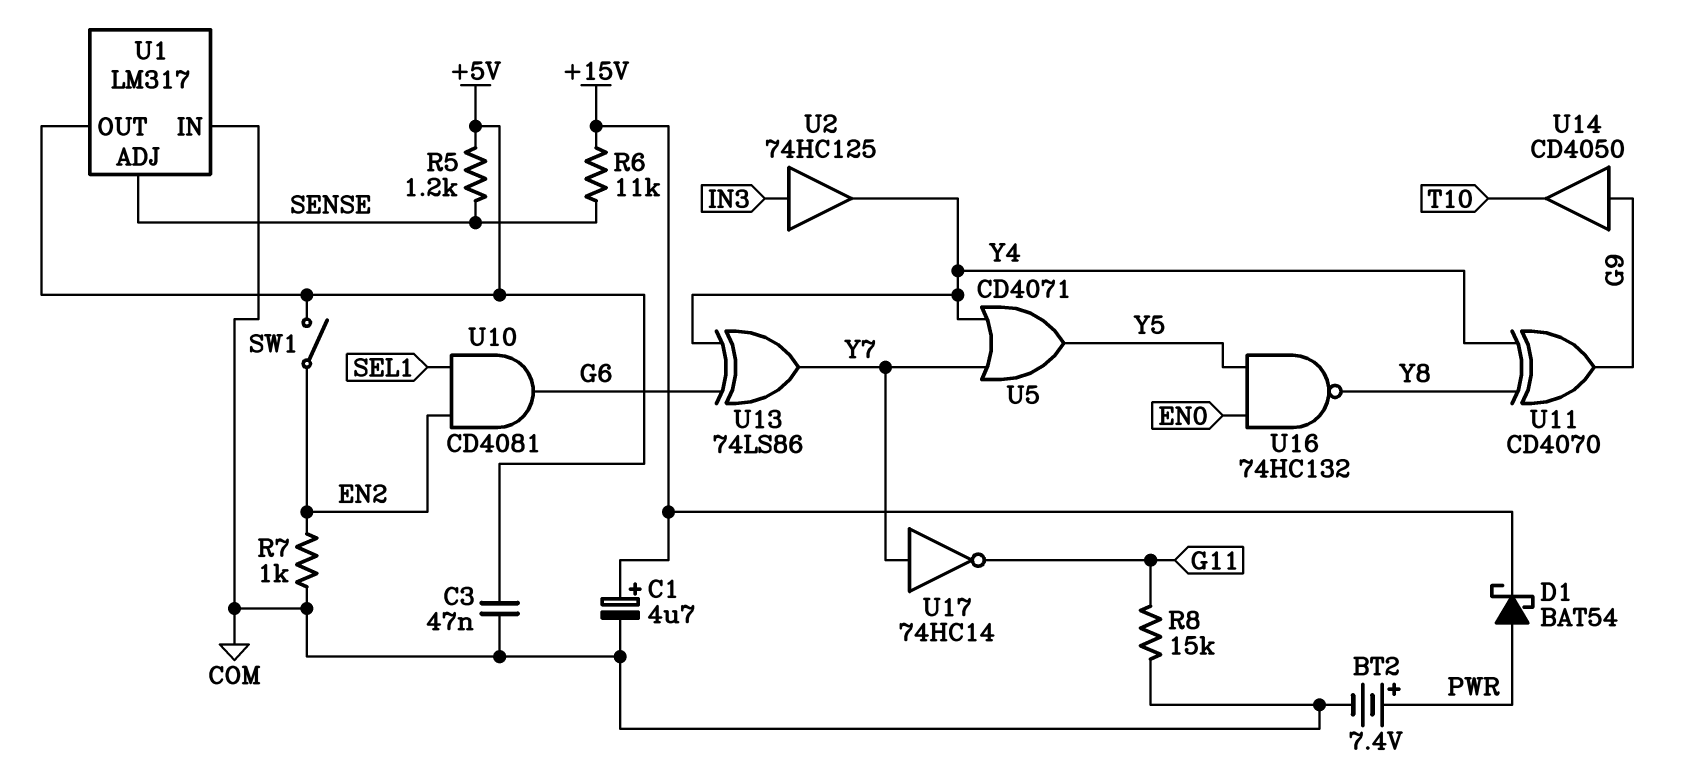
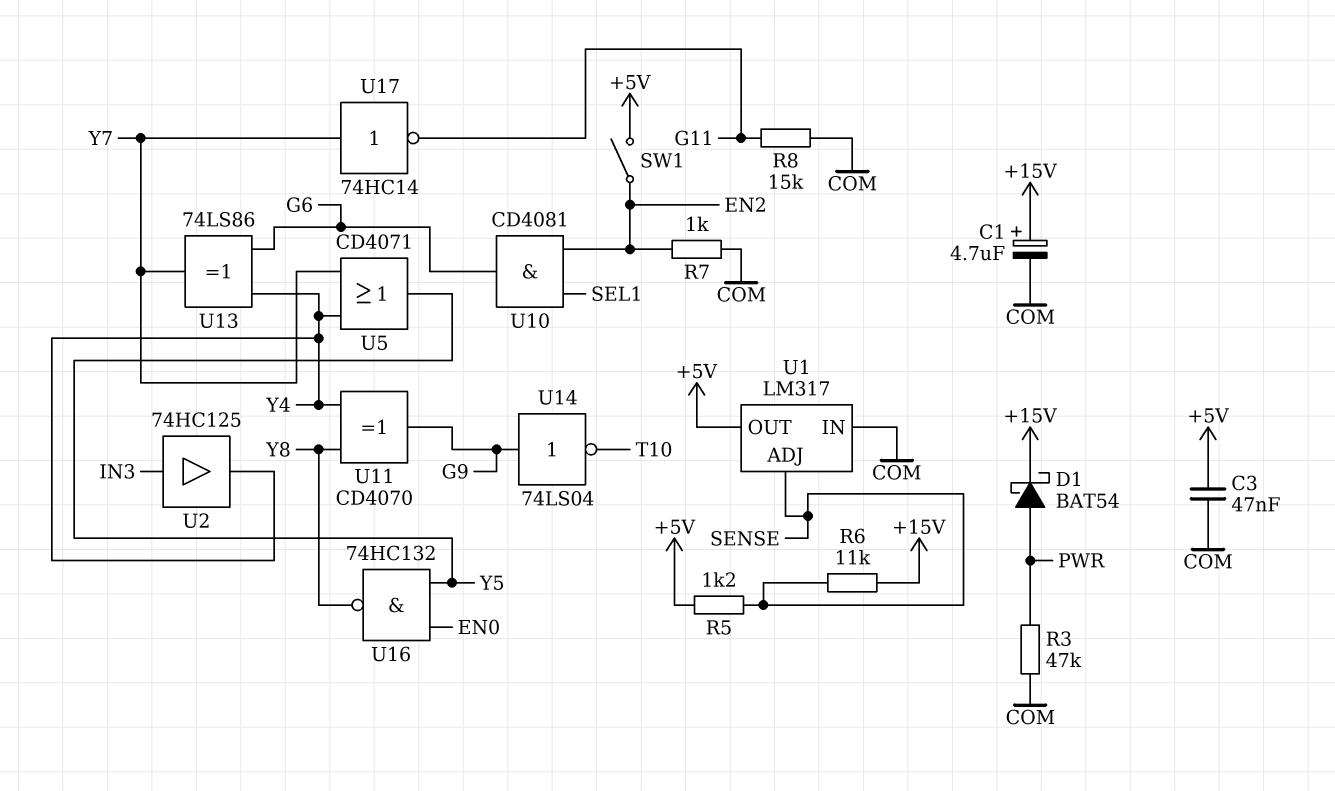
BT2: 7.4V (plus PWR, minus COM) -> none
R3: none -> 47k (COM, PWR)
U14: buffer CD4050 (in G9, out T10) -> NOT 74LS04 (in G9, out T10)

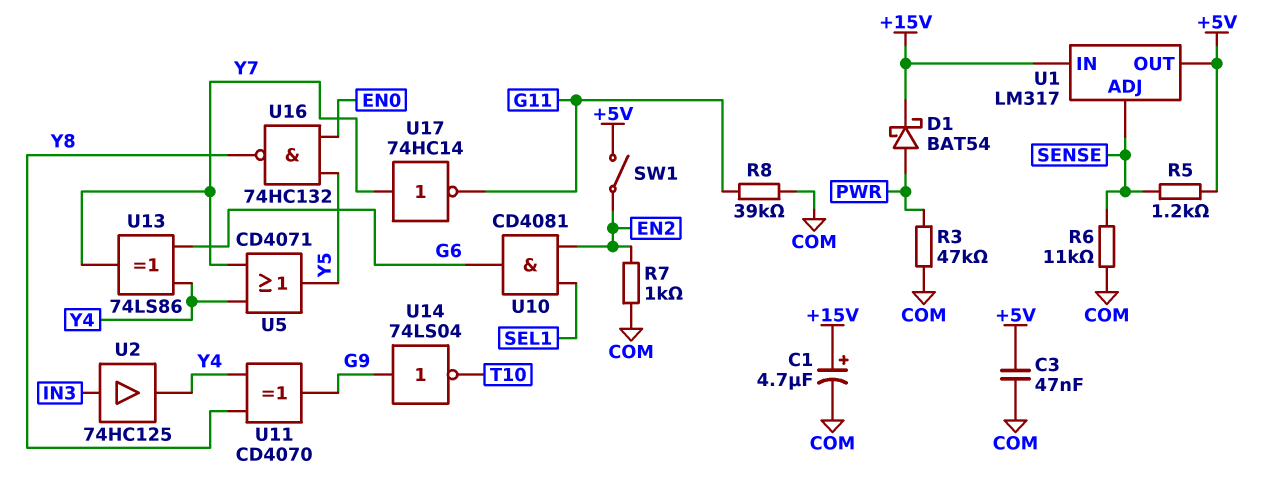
R6: 11k (+15V, SENSE) -> 11k (COM, SENSE)
R8: 15k (COM, G11) -> 39k (COM, G11)
U1 pin IN: COM -> +15V

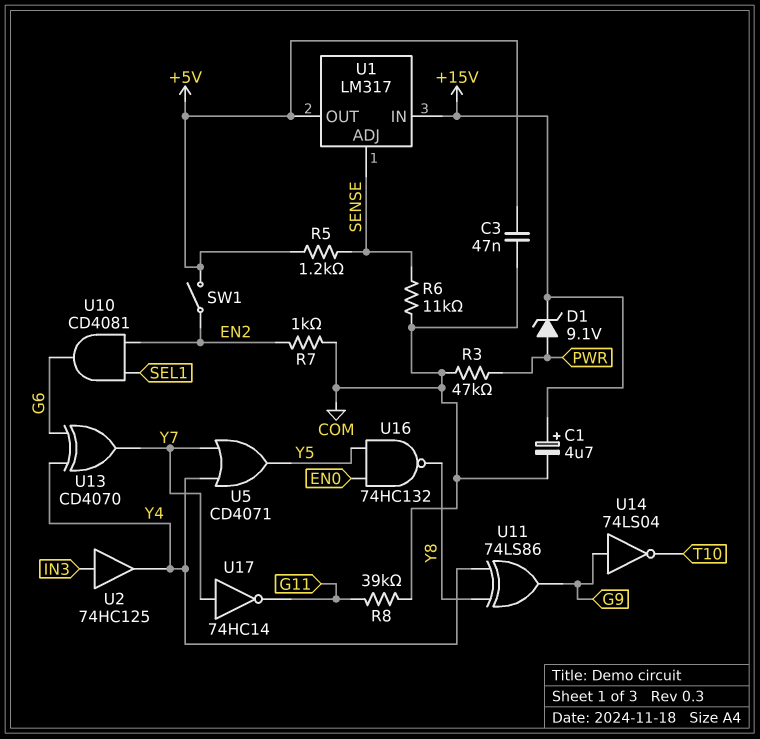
D1: schottky BAT54 (A PWR, K +15V) -> zener 9.1V (A PWR, K +15V)
U11: XOR CD4070 (in Y4, in Y8, out G9) -> XOR 74LS86 (in Y4, in Y8, out G9)
U13: XOR 74LS86 (in G6, in Y4, out Y7) -> XOR CD4070 (in G6, in Y4, out Y7)

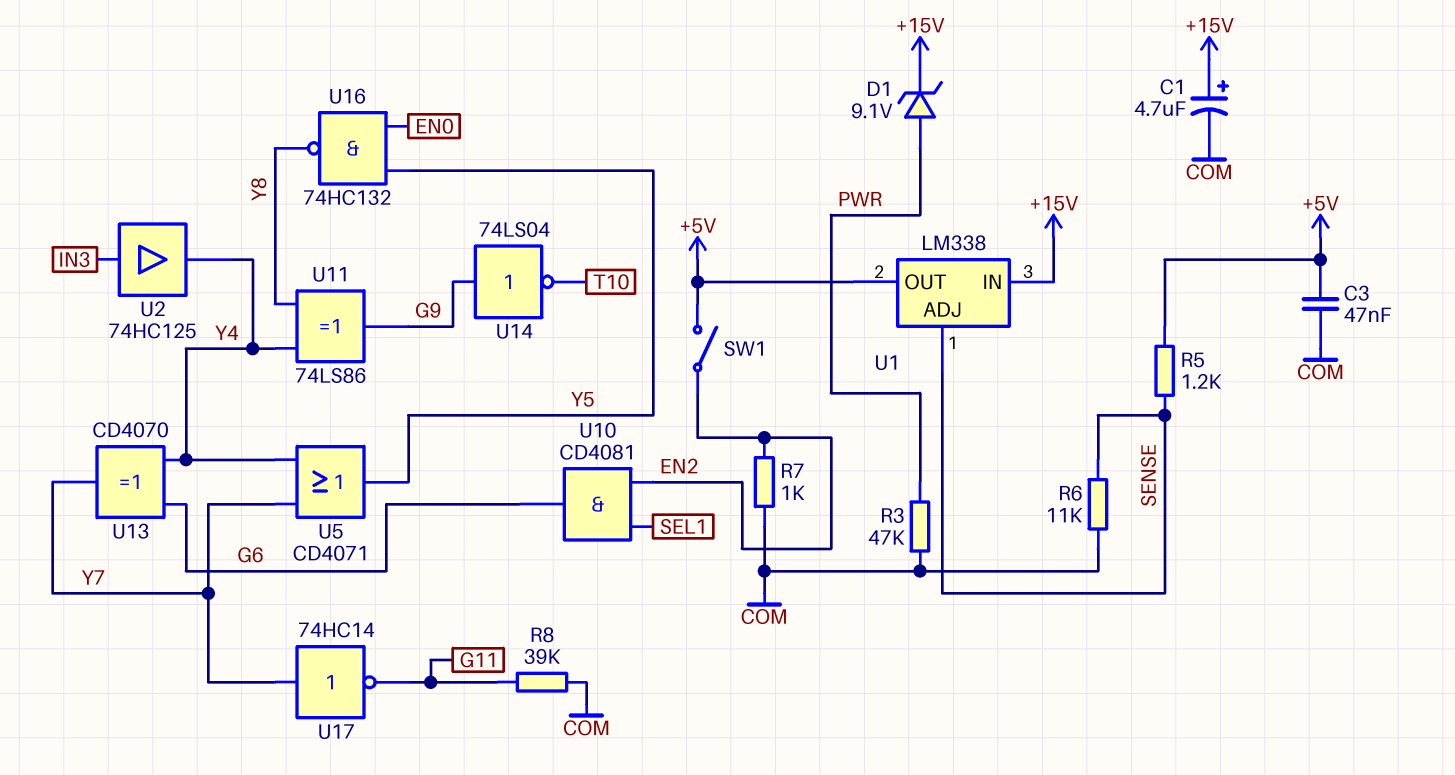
U1: LM317 -> LM338

